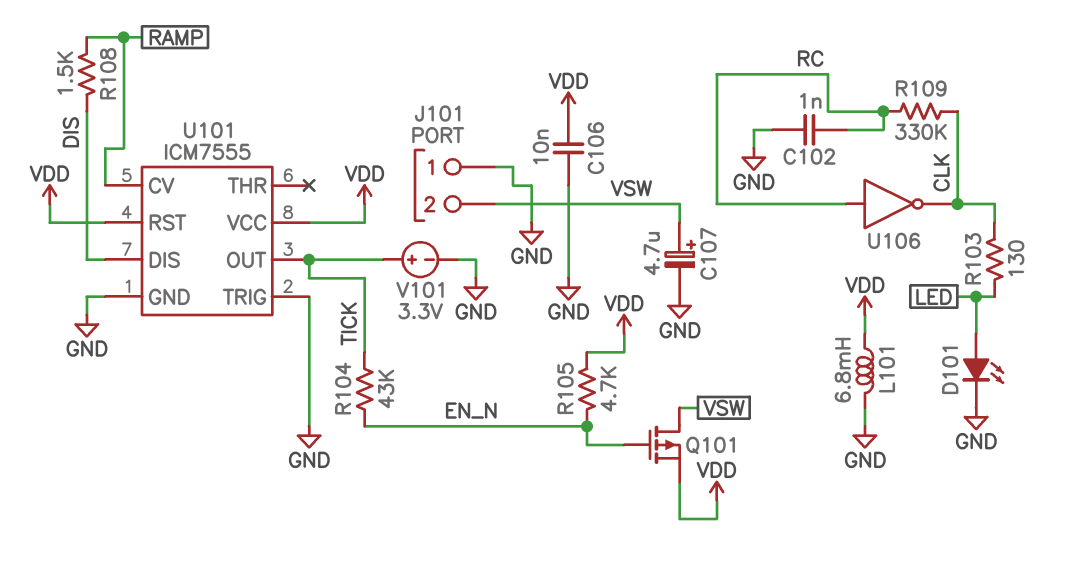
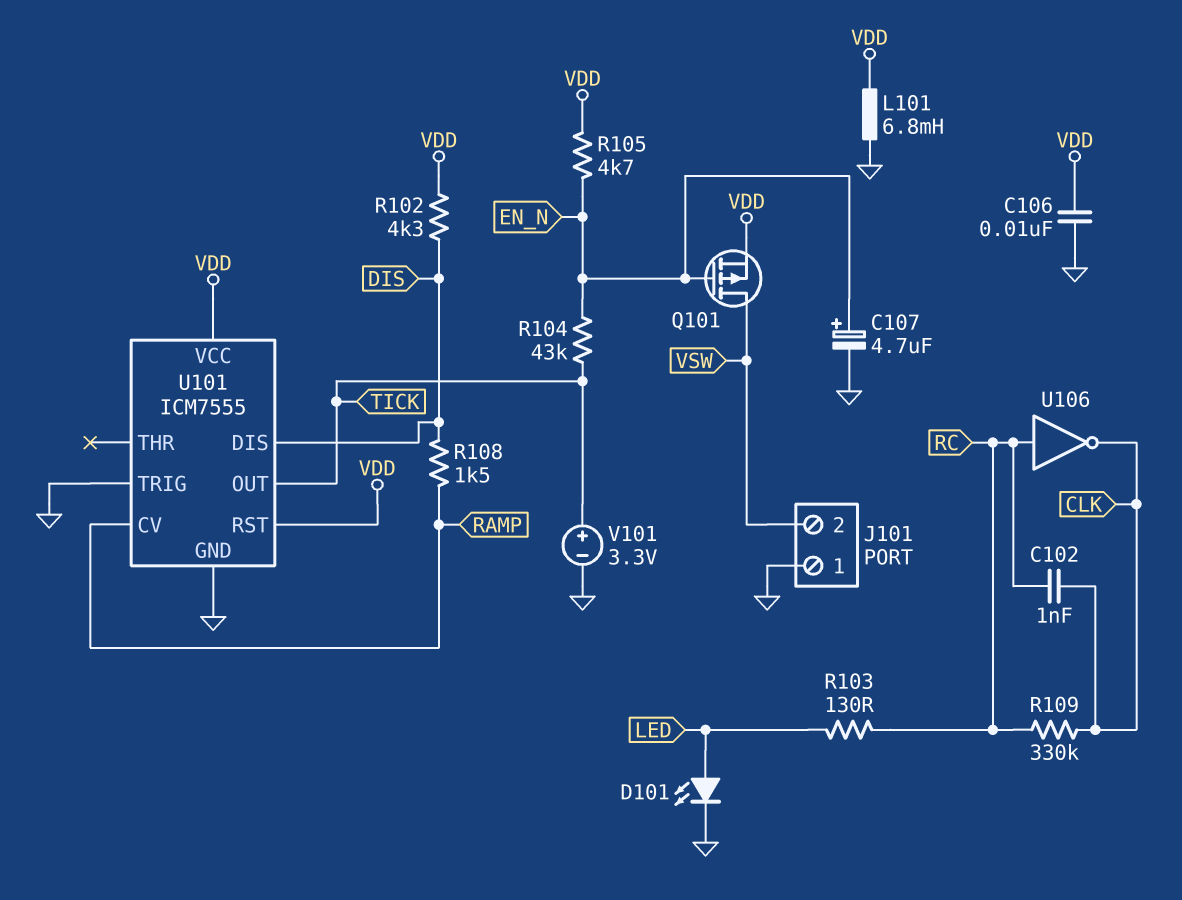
C102: 1nF (GND, RC) -> 1nF (CLK, RC)
C107: 4.7uF (plus VSW, minus GND) -> 4.7uF (plus EN_N, minus GND)
R102: none -> 4.3k (DIS, VDD)
R103: 130 (CLK, LED) -> 130 (LED, RC)

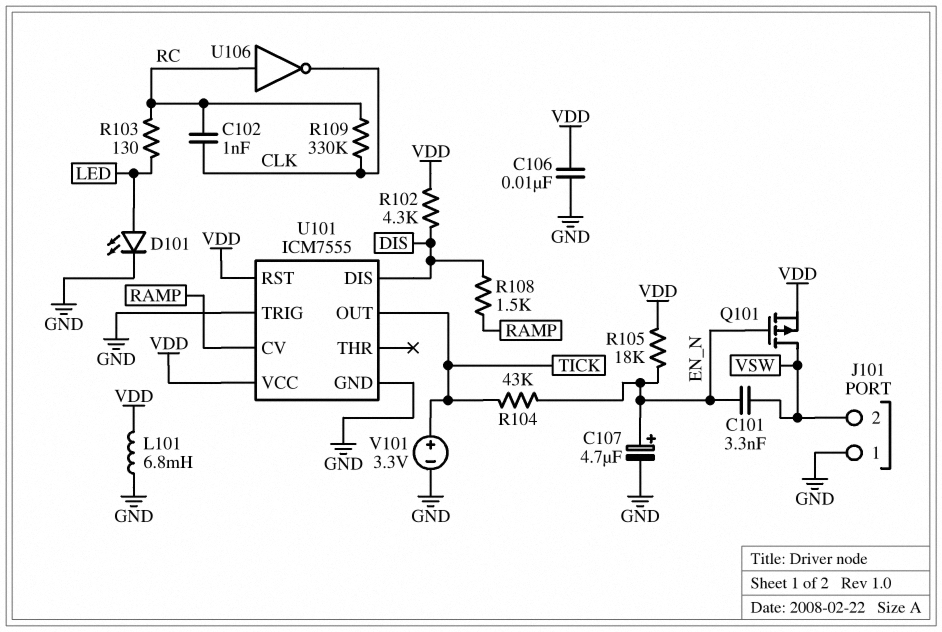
C101: none -> 3.3nF (EN_N, VSW)
R105: 4.7k (EN_N, VDD) -> 18k (EN_N, VDD)

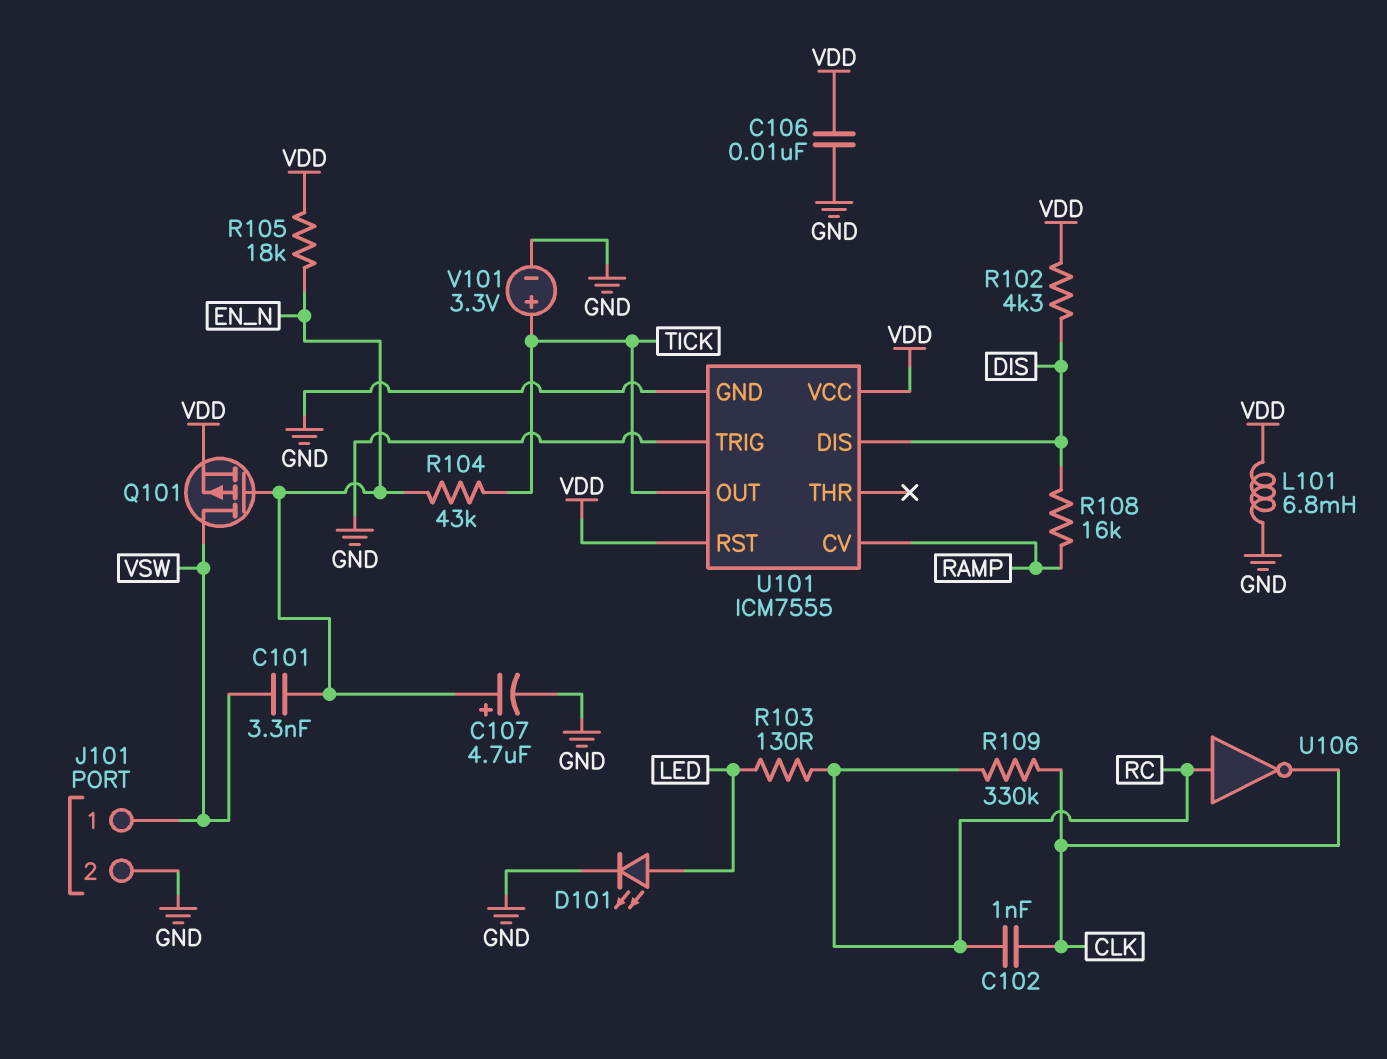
J101 pin 1: GND -> VSW
J101 pin 2: VSW -> GND
R108: 1.5k (DIS, RAMP) -> 16k (DIS, RAMP)

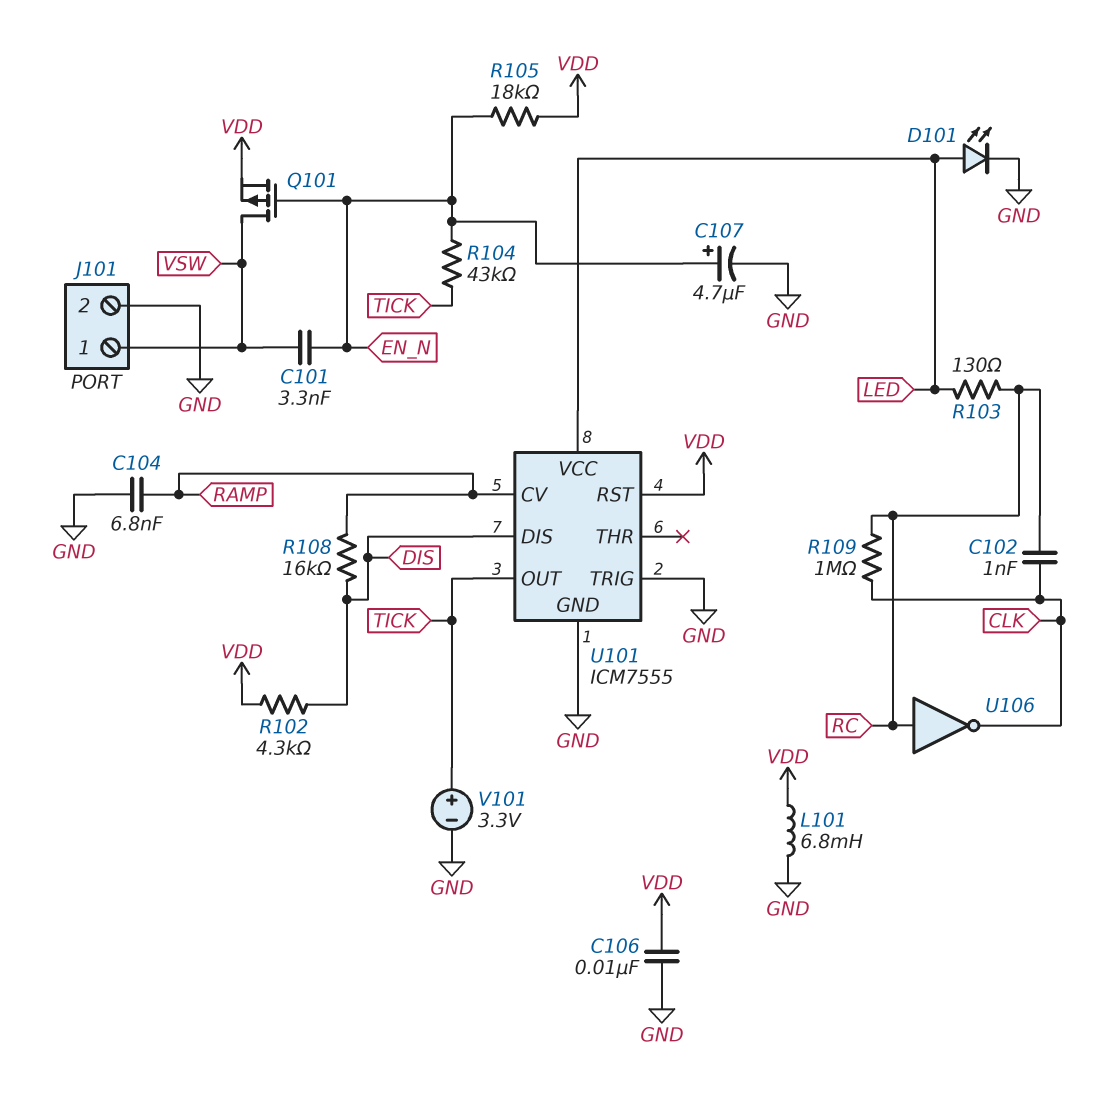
C104: none -> 6.8nF (GND, RAMP)
R109: 330k (CLK, RC) -> 1M (CLK, RC)
U101 pin VCC: VDD -> LED

